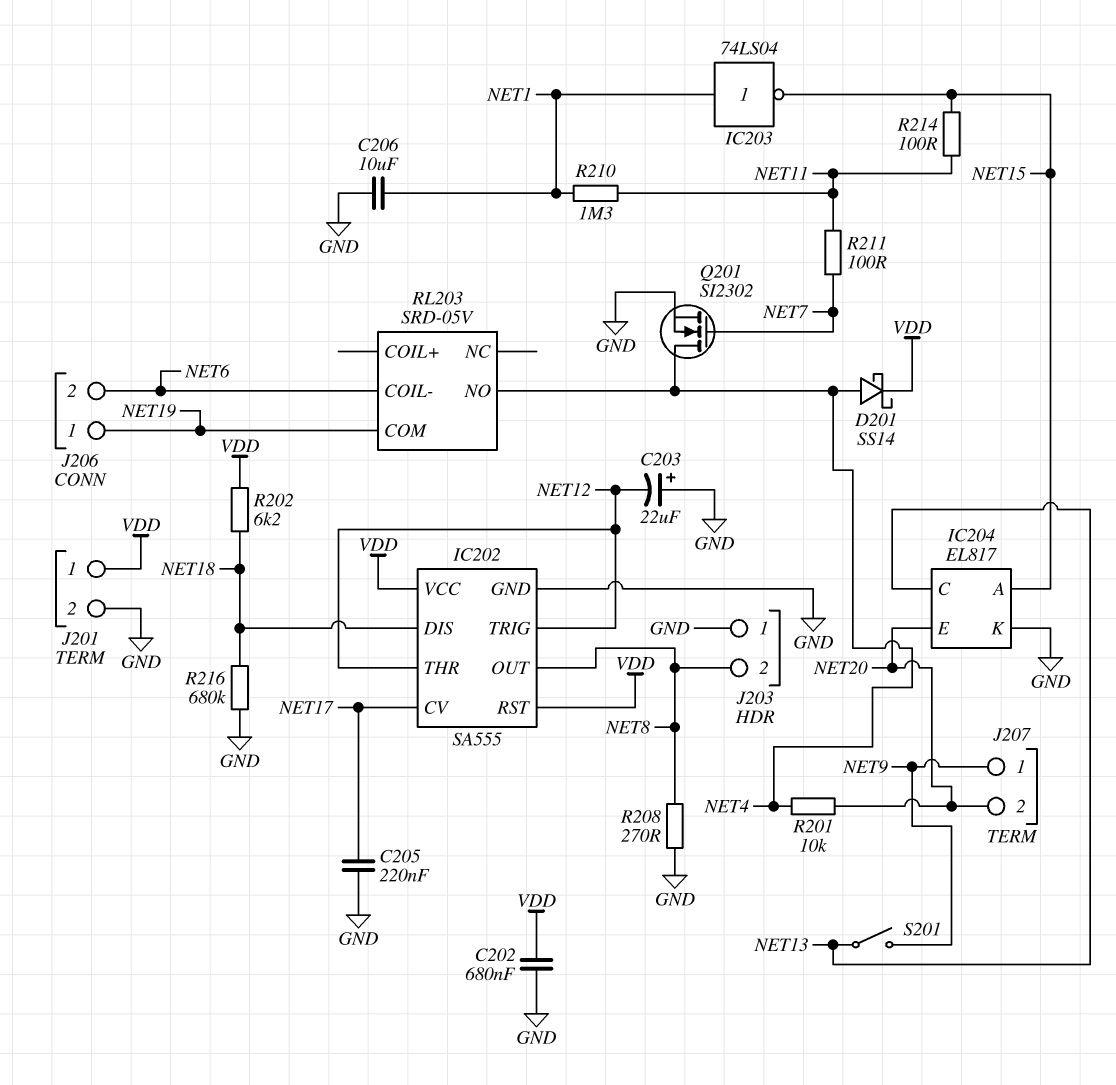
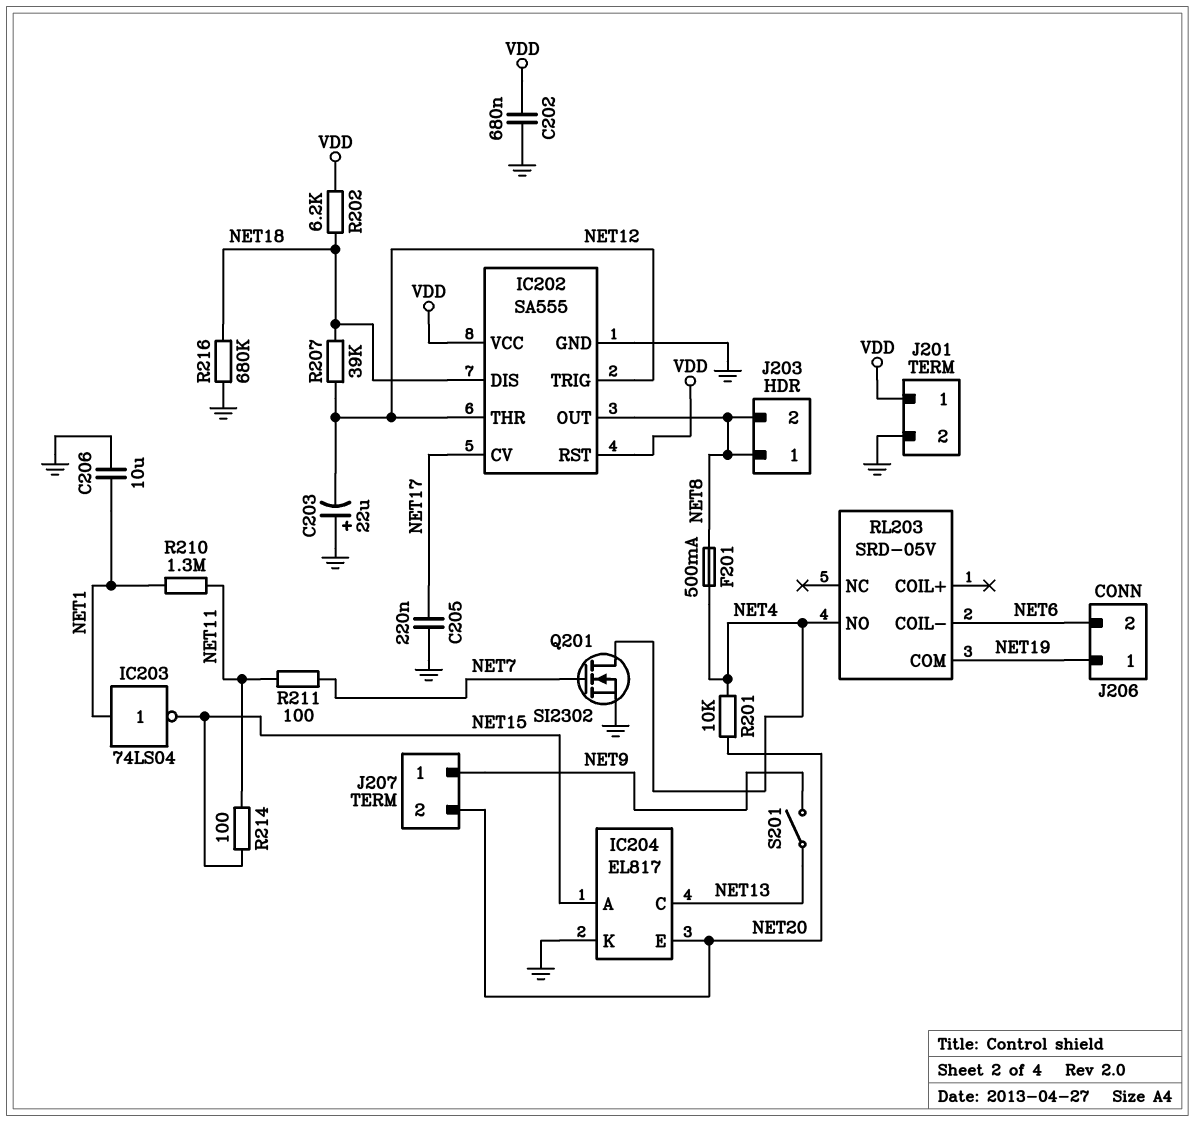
D201: schottky SS14 (A NET4, K VDD) -> none
F201: none -> 500mA (NET4, NET8)
J203 pin 1: GND -> NET8
R207: none -> 39k (NET12, NET18)
R208: 270 (GND, NET8) -> none

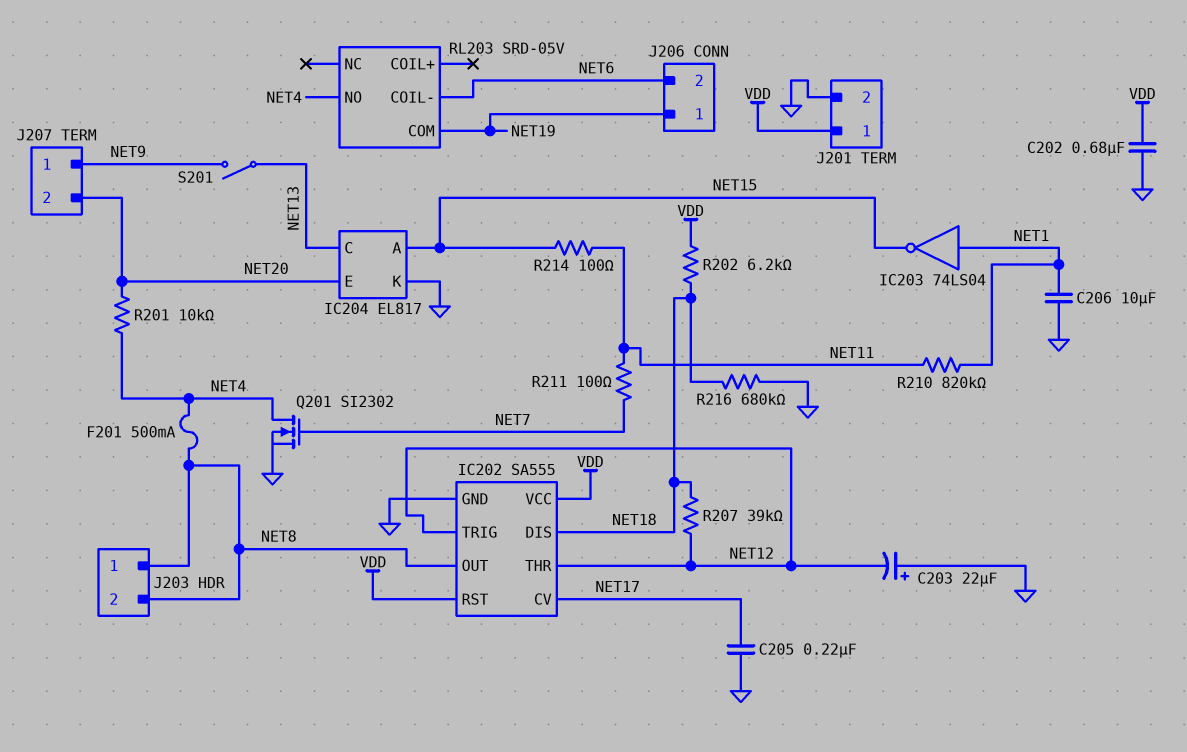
R210: 1.3M (NET1, NET11) -> 820k (NET1, NET11)

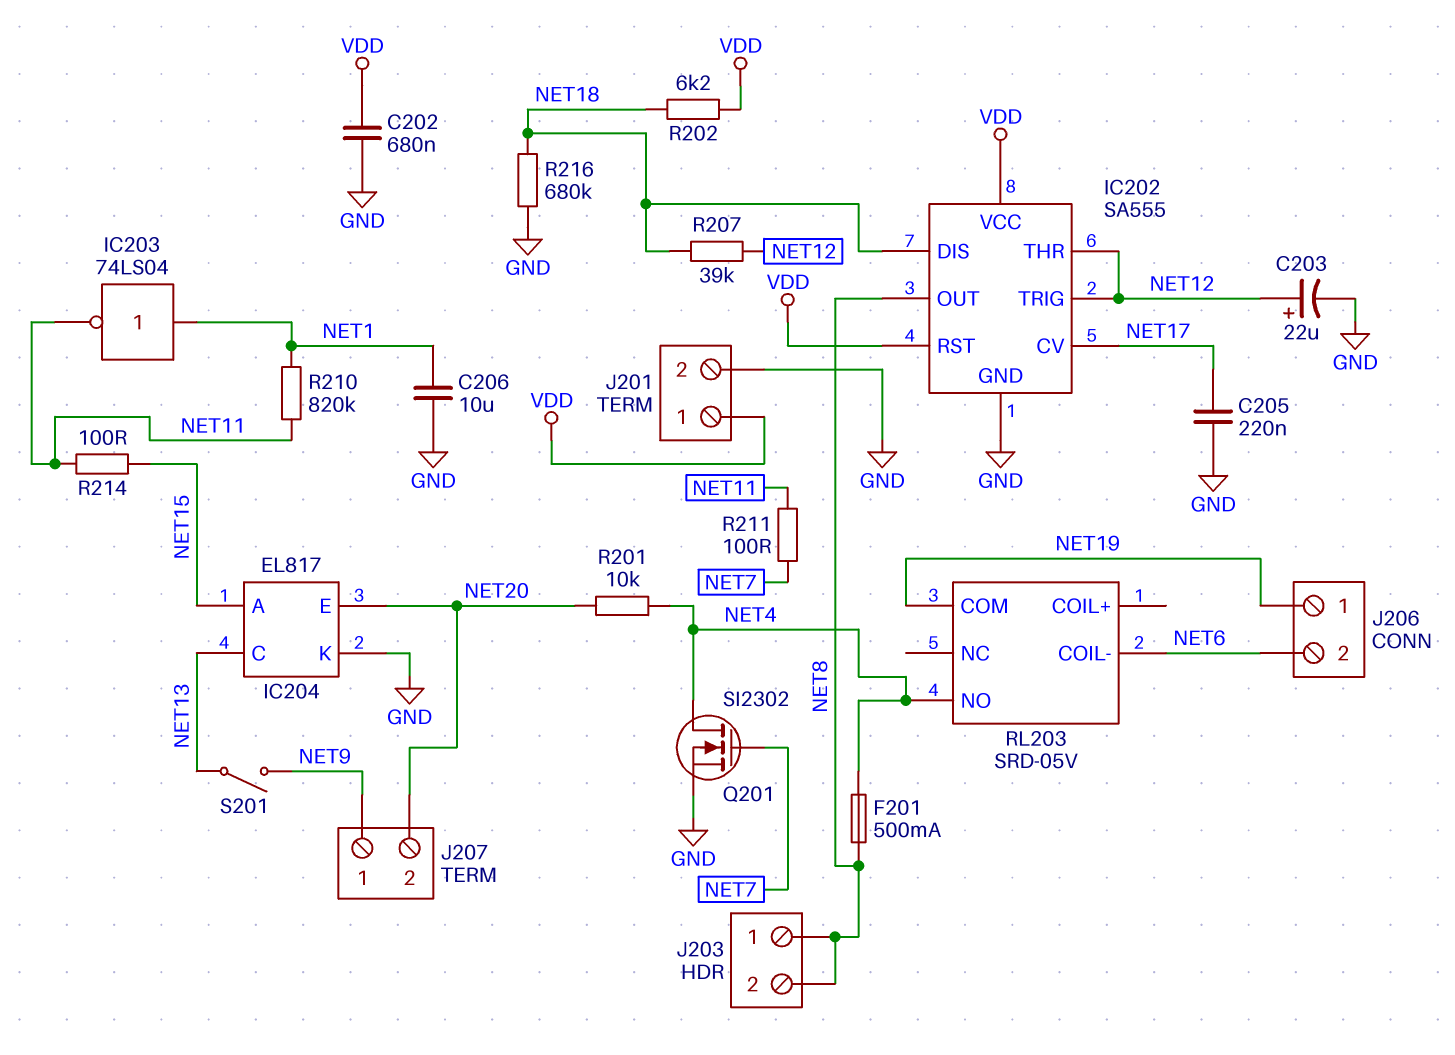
C203: 22uF (plus GND, minus NET12) -> 22uF (plus NET12, minus GND)
IC203: NOT 74LS04 (in NET1, out NET15) -> NOT 74LS04 (in NET1, out NET11)

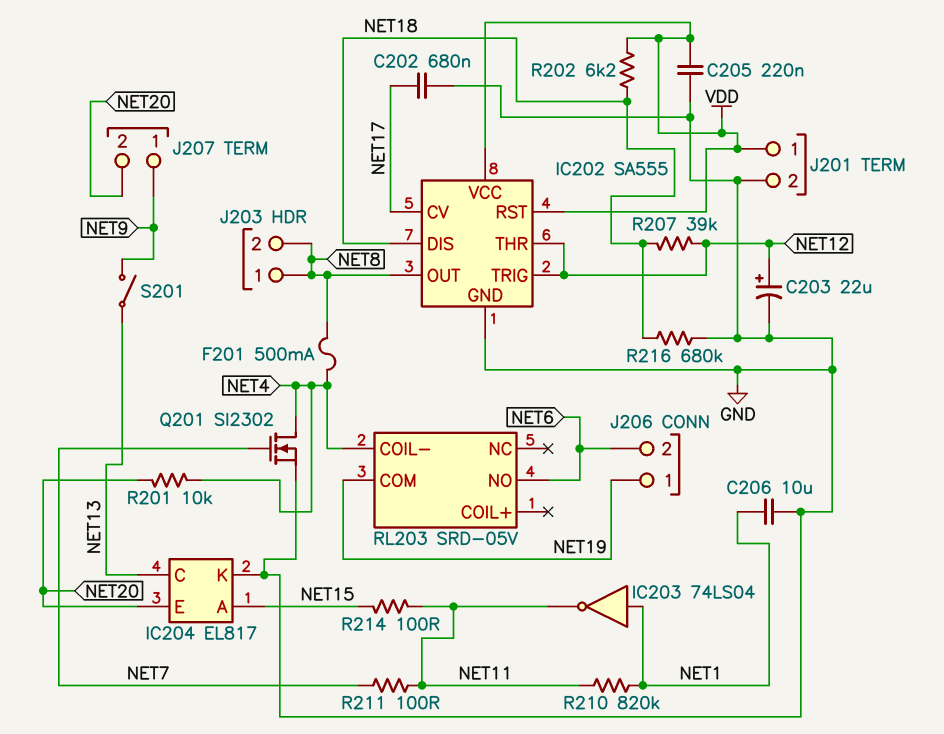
C202: 680nF (GND, VDD) -> 680nF (GND, NET17)
C205: 220nF (GND, NET17) -> 220nF (GND, VDD)
RL203 pin COIL-: NET6 -> NET4
RL203 pin NO: NET4 -> NET6

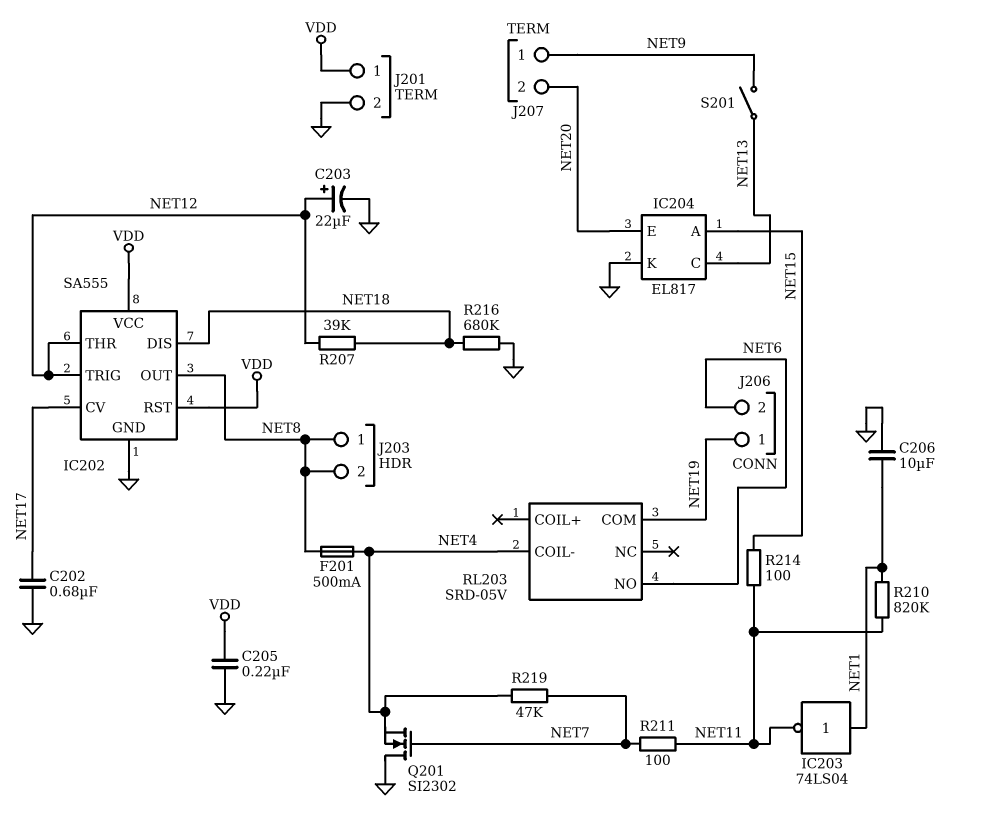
Q201: NMOS SI2302 (G NET7, D NET4, S GND) -> NMOS SI2302 (G NET7, D GND, S NET4)
R201: 10k (NET4, NET20) -> none
R202: 6.2k (NET18, VDD) -> none
R219: none -> 47k (NET4, NET7)

